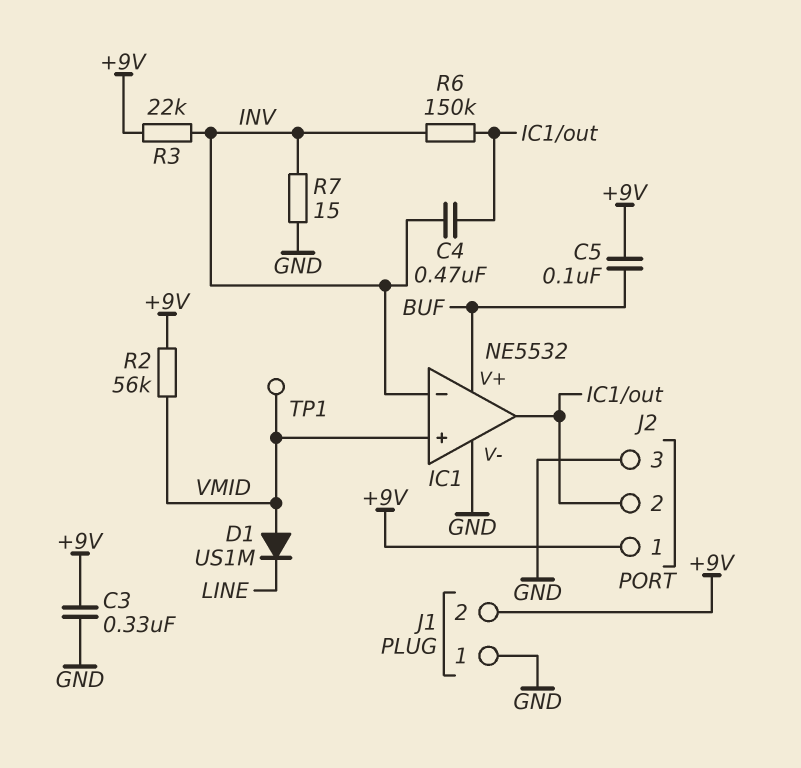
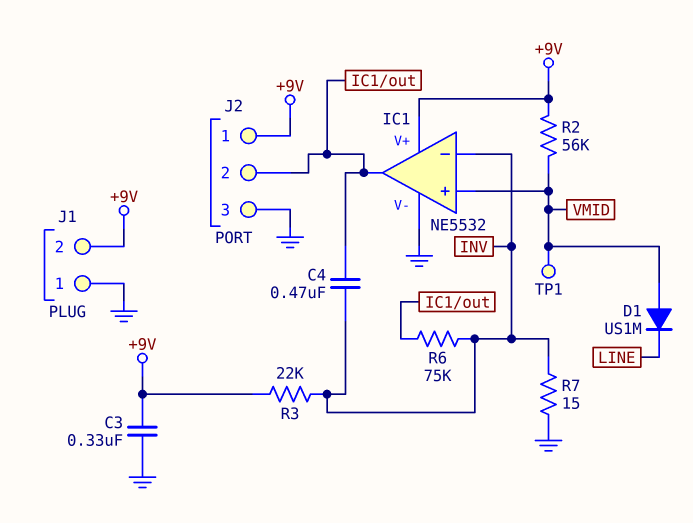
C5: 100nF (+9V, BUF) -> none
IC1 pin V+: BUF -> +9V
R6: 150k (IC1/out, INV) -> 75k (IC1/out, INV)

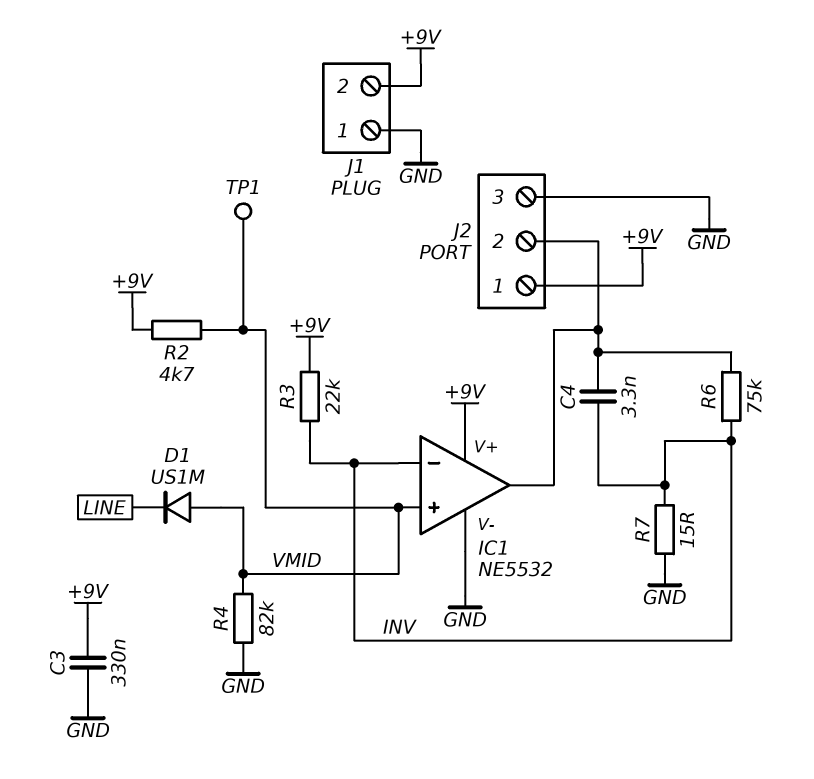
C4: 470nF (IC1/out, INV) -> 3.3nF (IC1/out, INV)
R2: 56k (+9V, VMID) -> 4.7k (+9V, VMID)
R4: none -> 82k (GND, VMID)

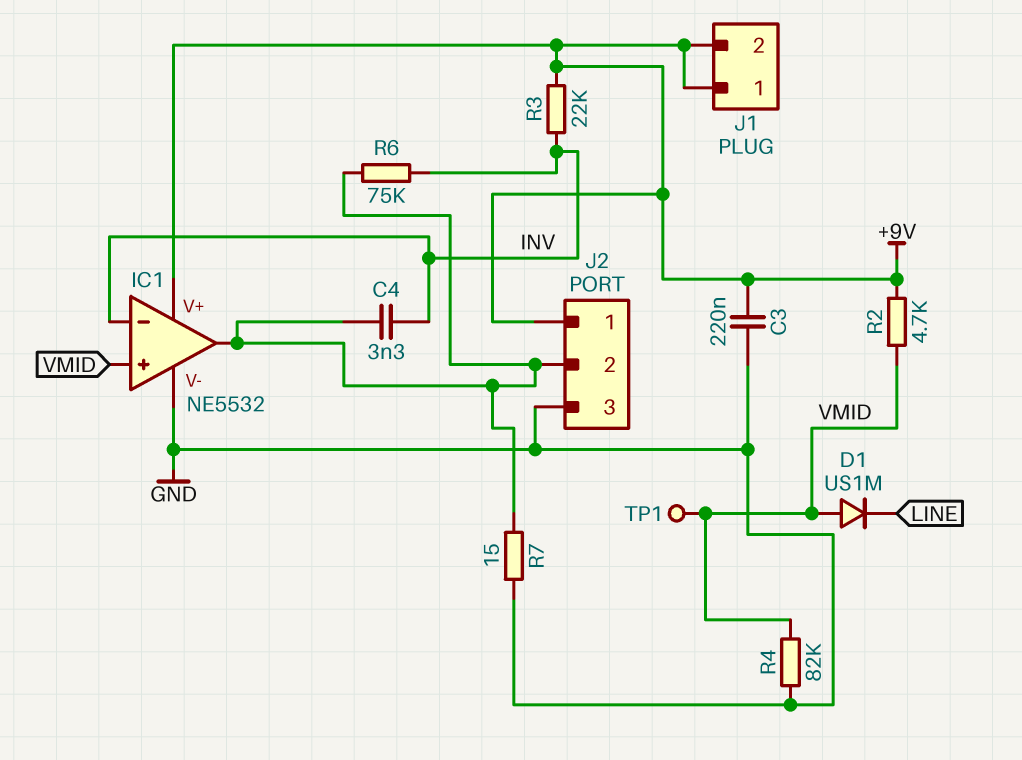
C3: 330nF (+9V, GND) -> 220nF (+9V, GND)
J1 pin 1: GND -> +9V
R7: 15 (GND, INV) -> 15 (GND, IC1/out)

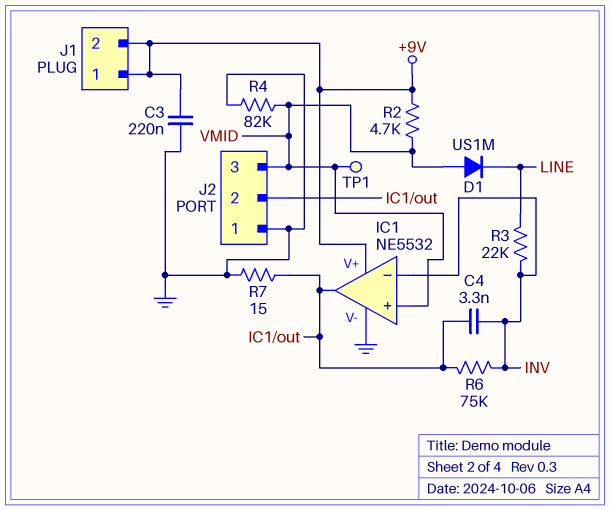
J2 pin 1: +9V -> GND
J2 pin 3: GND -> VMID
R3: 22k (+9V, INV) -> 22k (INV, LINE)

